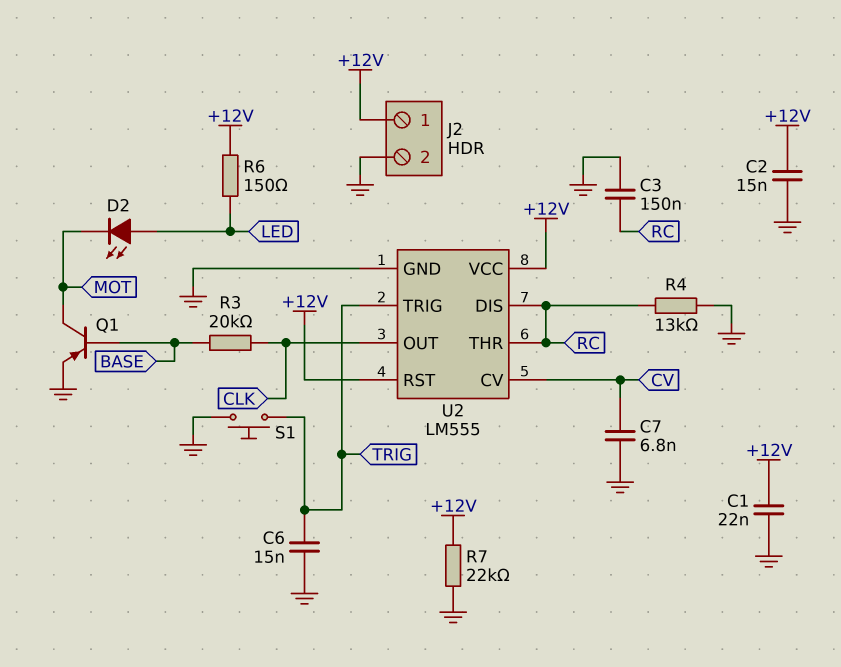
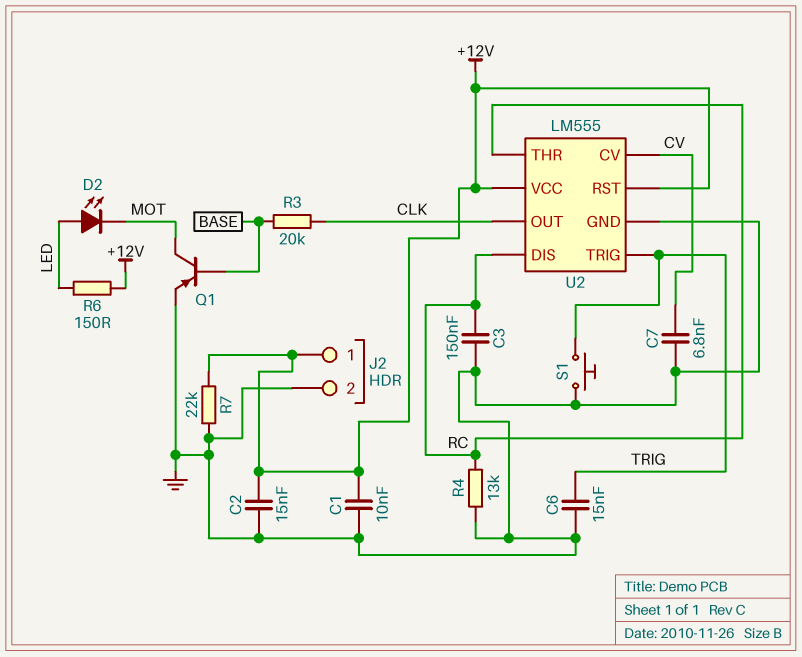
C1: 22nF (+12V, GND) -> 10nF (+12V, GND)

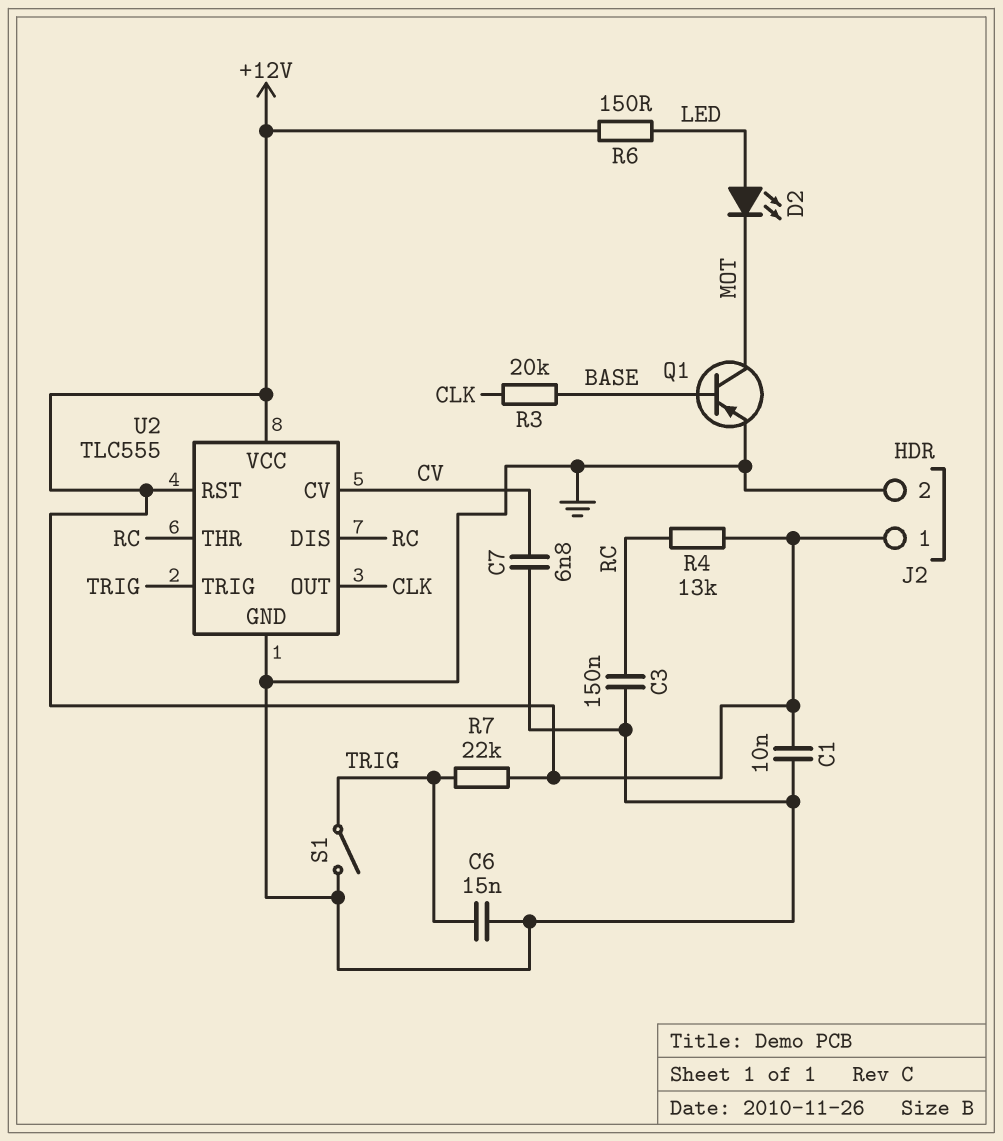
C2: 15nF (+12V, GND) -> none
R4: 13k (GND, RC) -> 13k (+12V, RC)
R7: 22k (+12V, GND) -> 22k (+12V, TRIG)
S1: button (GND, TRIG) -> switch (GND, TRIG)
U2: LM555 -> TLC555

